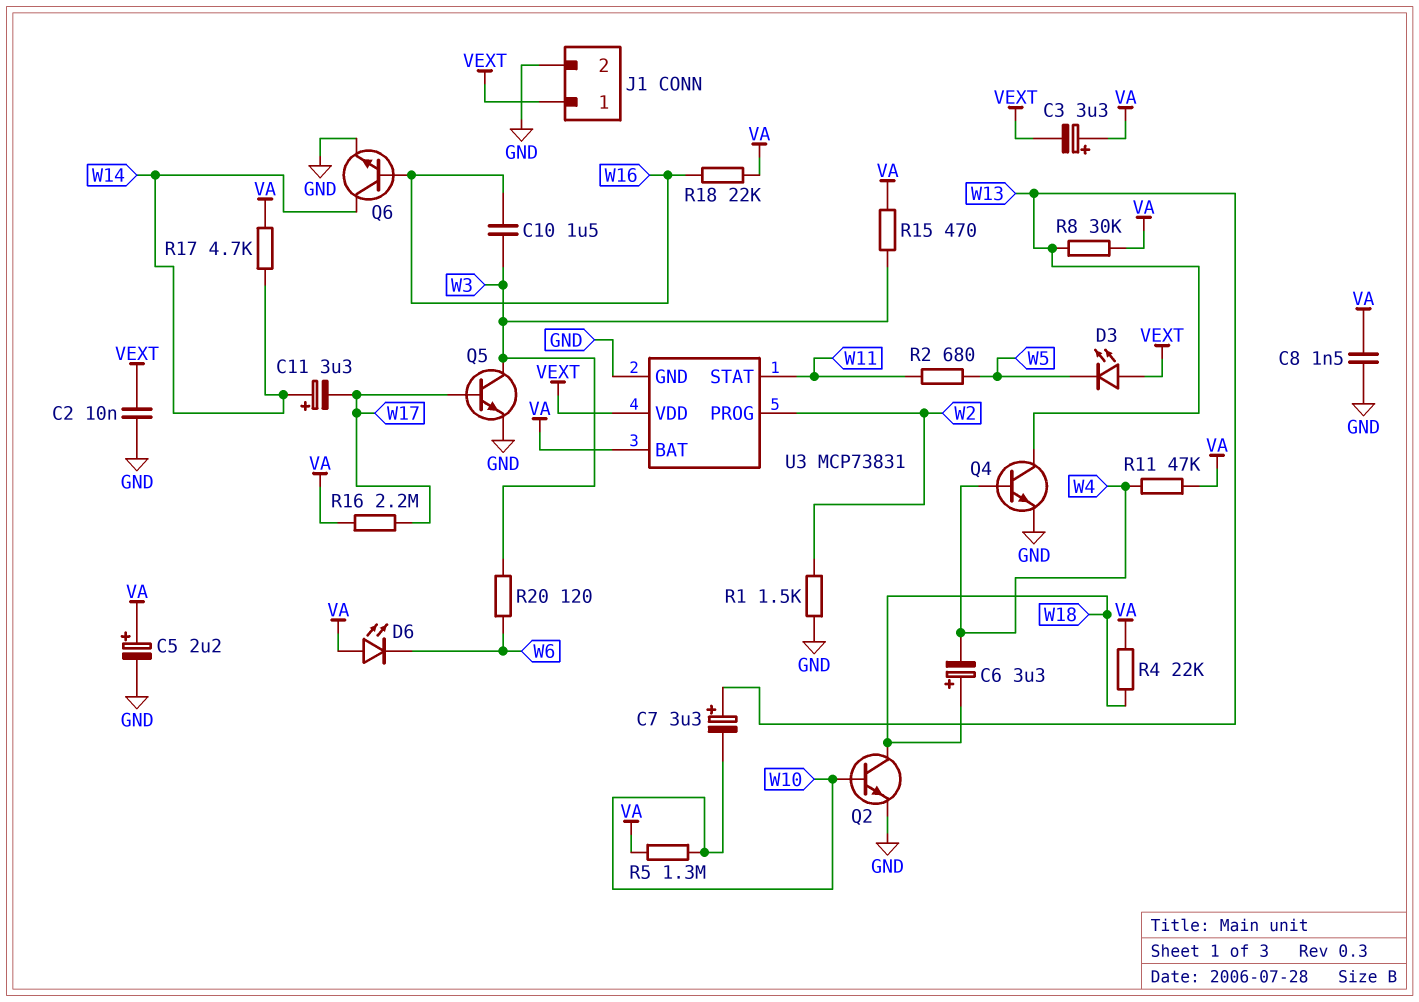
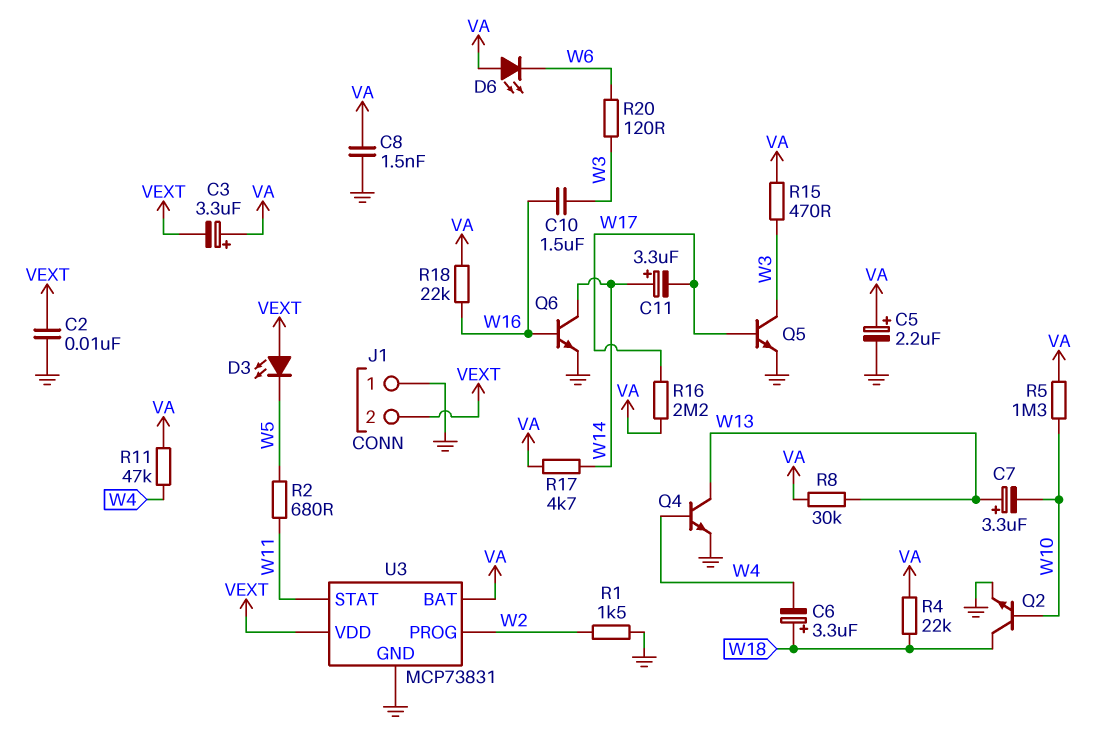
J1 pin 1: VEXT -> GND
J1 pin 2: GND -> VEXT

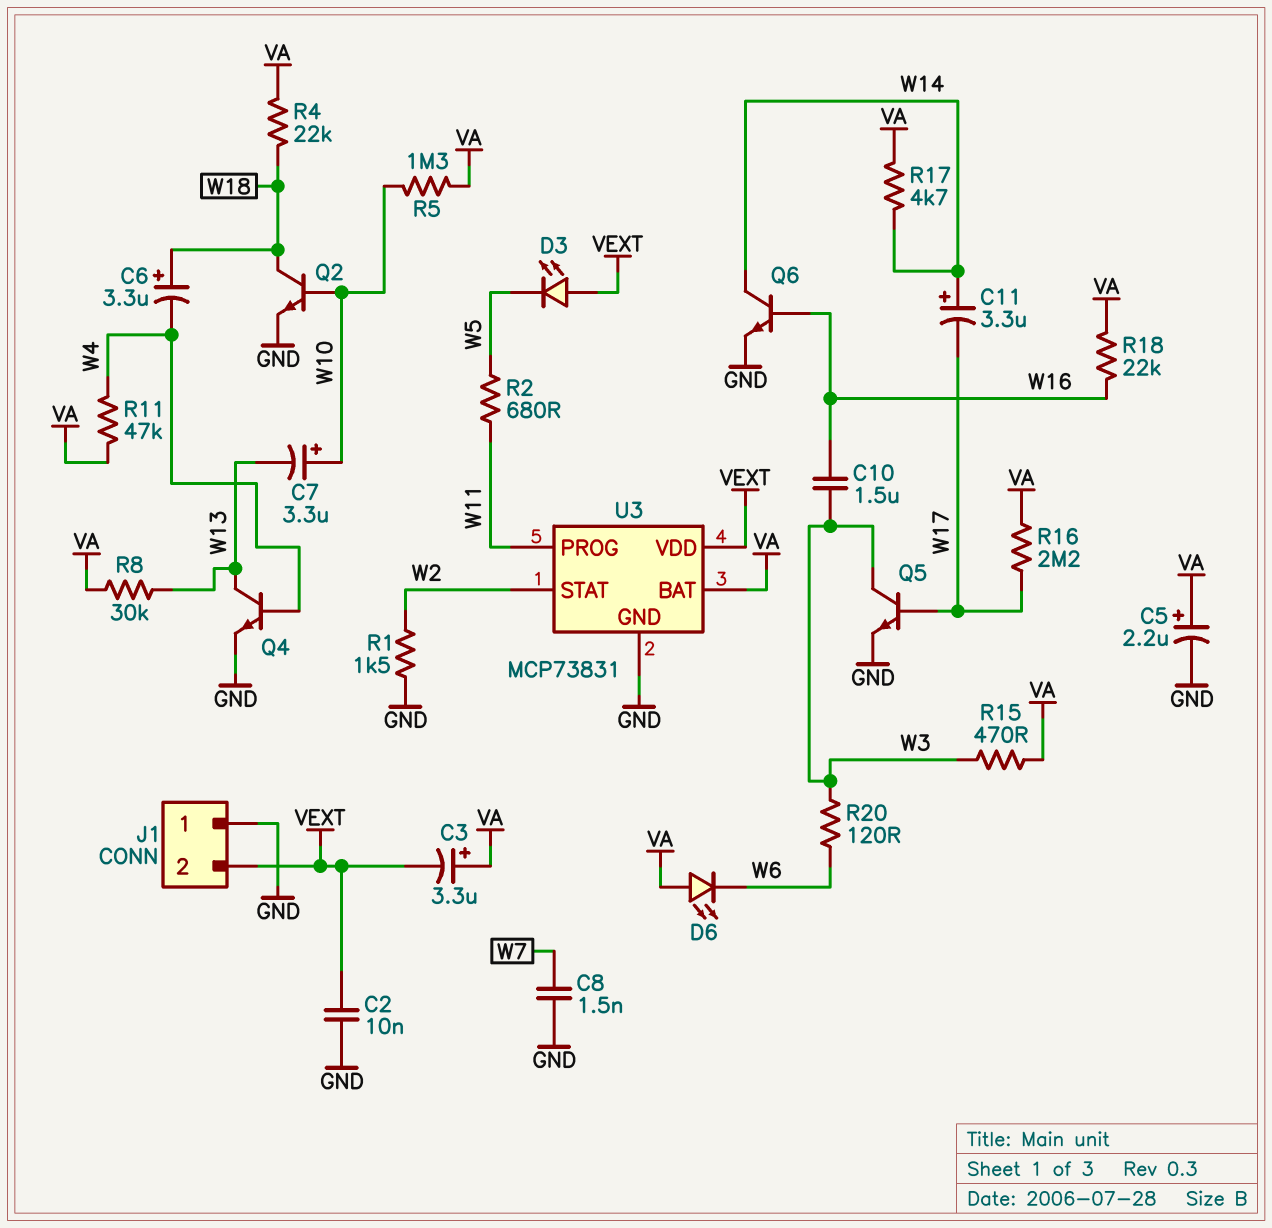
C7: 3.3uF (plus W13, minus W10) -> 3.3uF (plus W10, minus W13)
C8: 1.5nF (GND, VA) -> 1.5nF (GND, W7)
U3 pin PROG: W2 -> W11
U3 pin STAT: W11 -> W2

